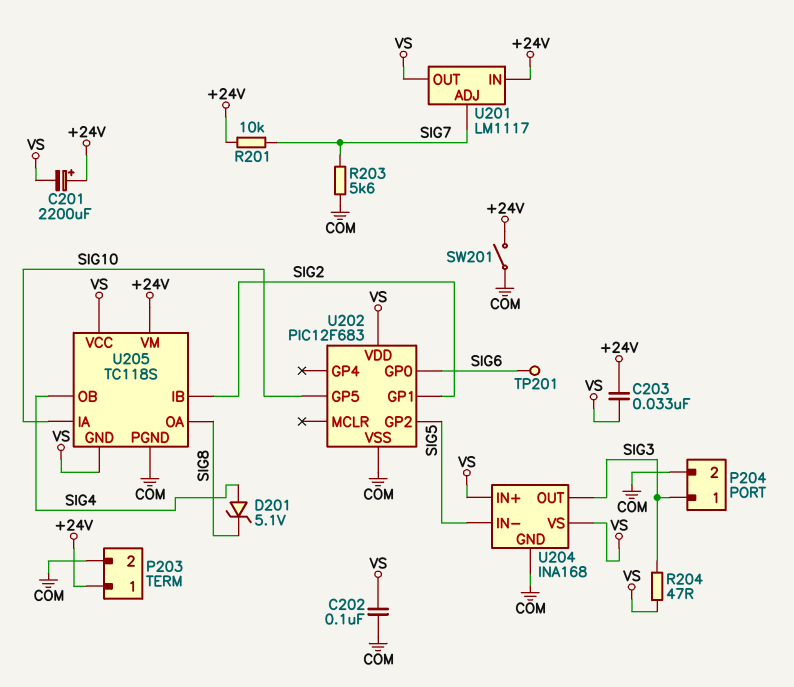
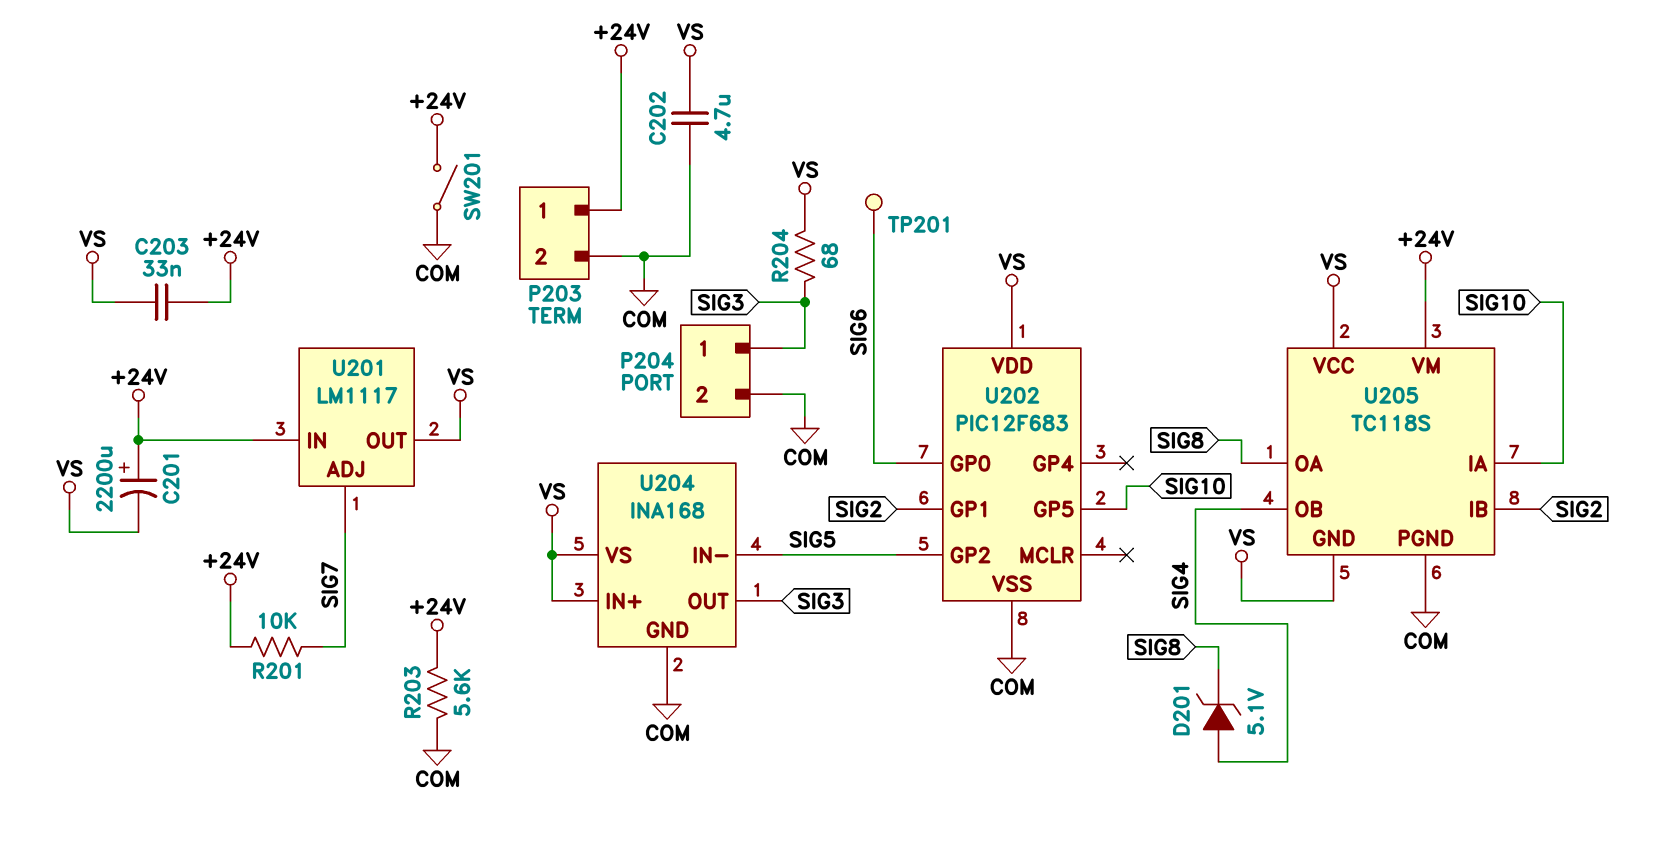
C202: 100nF (COM, VS) -> 4.7uF (COM, VS)
R203: 5.6k (COM, SIG7) -> 5.6k (+24V, COM)
R204: 47 (SIG3, VS) -> 68 (SIG3, VS)

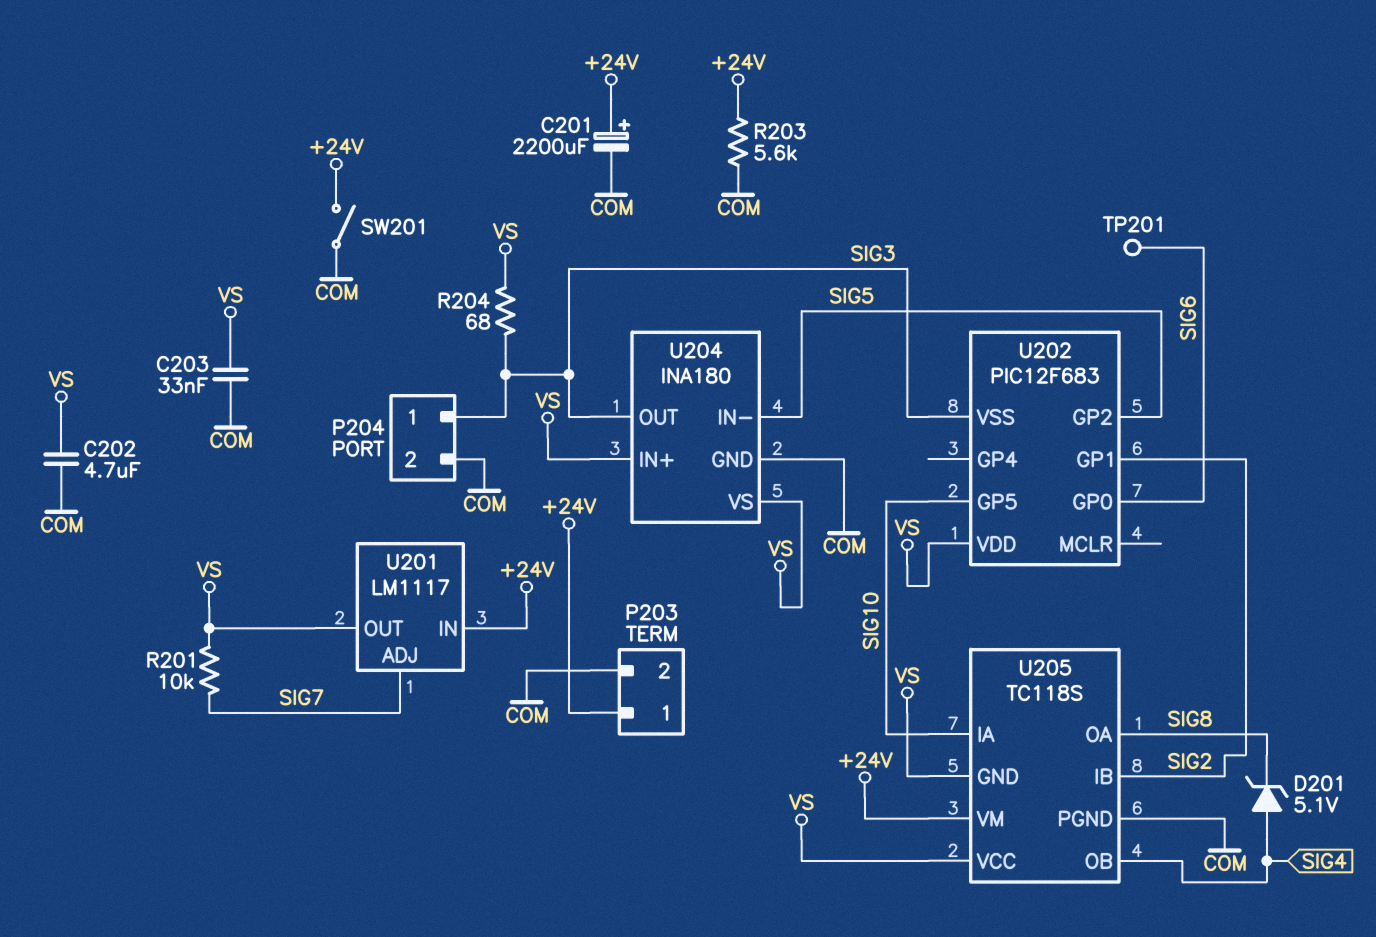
C201: 2200uF (plus +24V, minus VS) -> 2200uF (plus +24V, minus COM)
C203: 33nF (+24V, VS) -> 33nF (COM, VS)
R201: 10k (+24V, SIG7) -> 10k (SIG7, VS)
U202 pin VSS: COM -> SIG3
U204: INA168 -> INA180

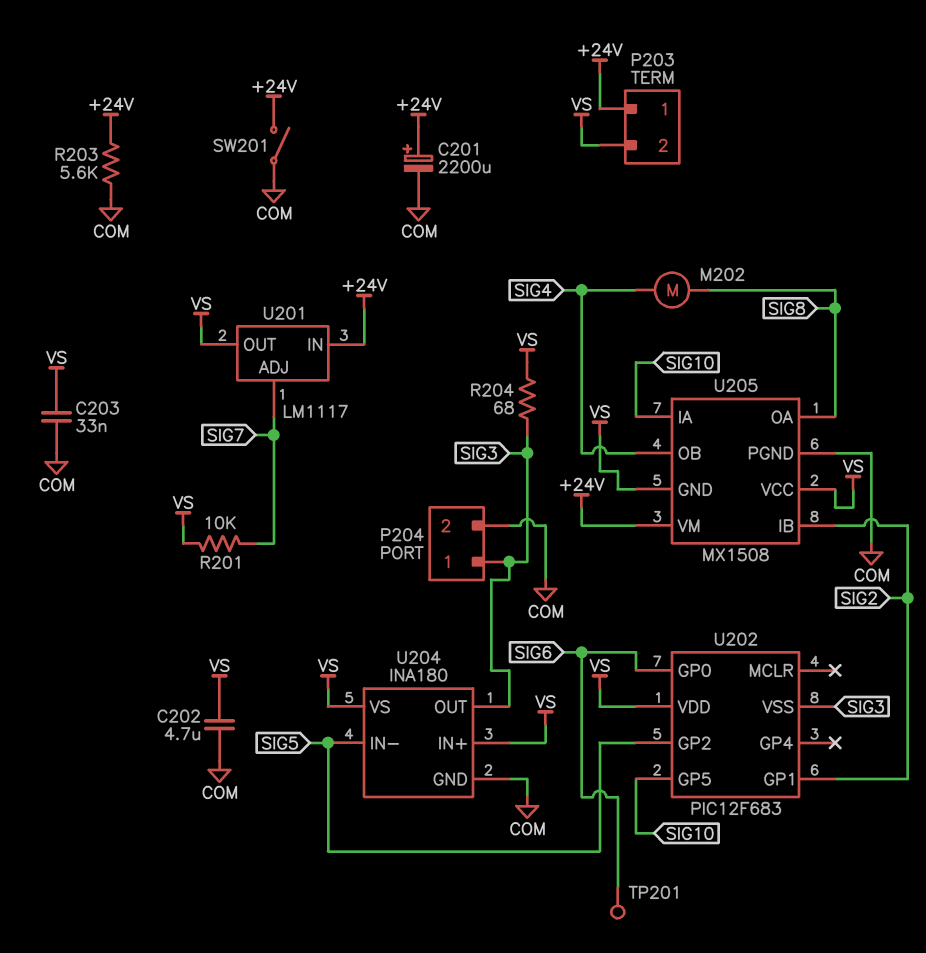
D201: zener 5.1V (A SIG4, K SIG8) -> none
M202: none -> motor (SIG4, SIG8)
P203 pin 2: COM -> VS
U205: TC118S -> MX1508

